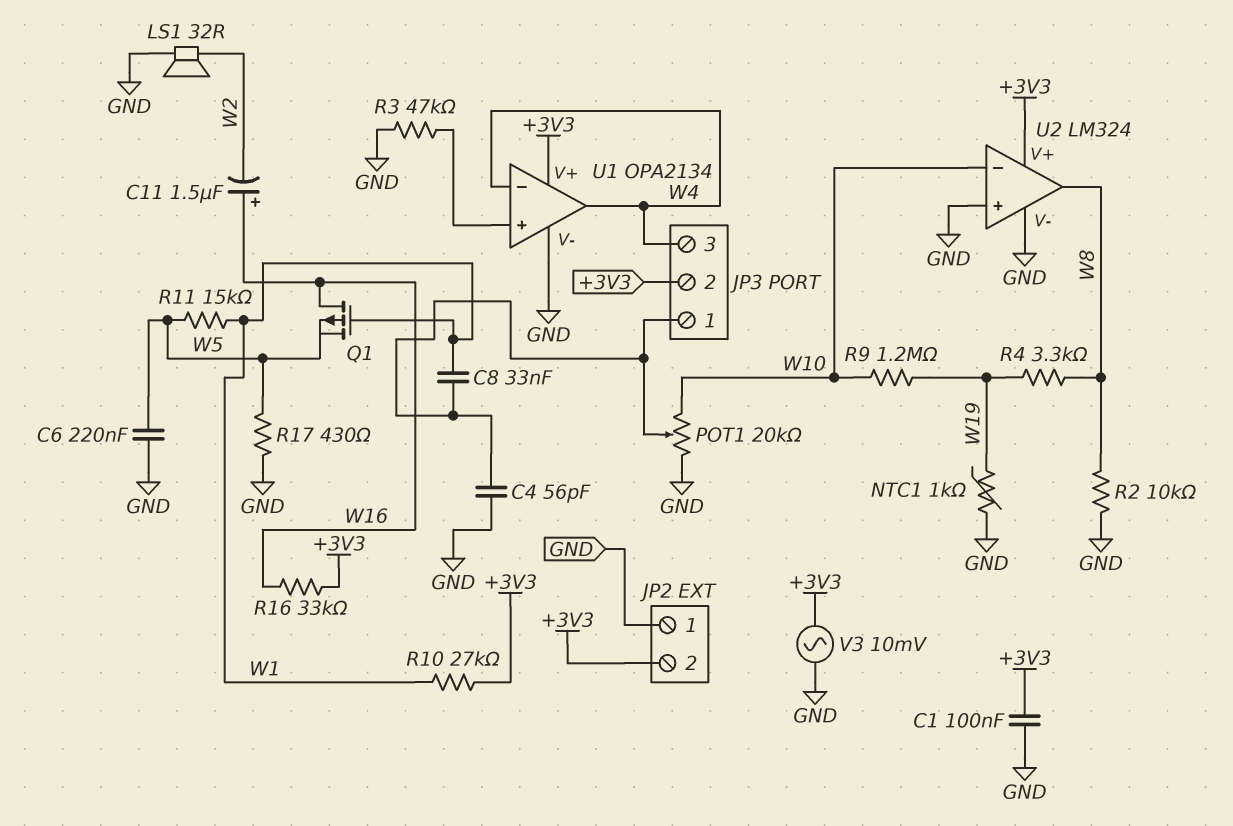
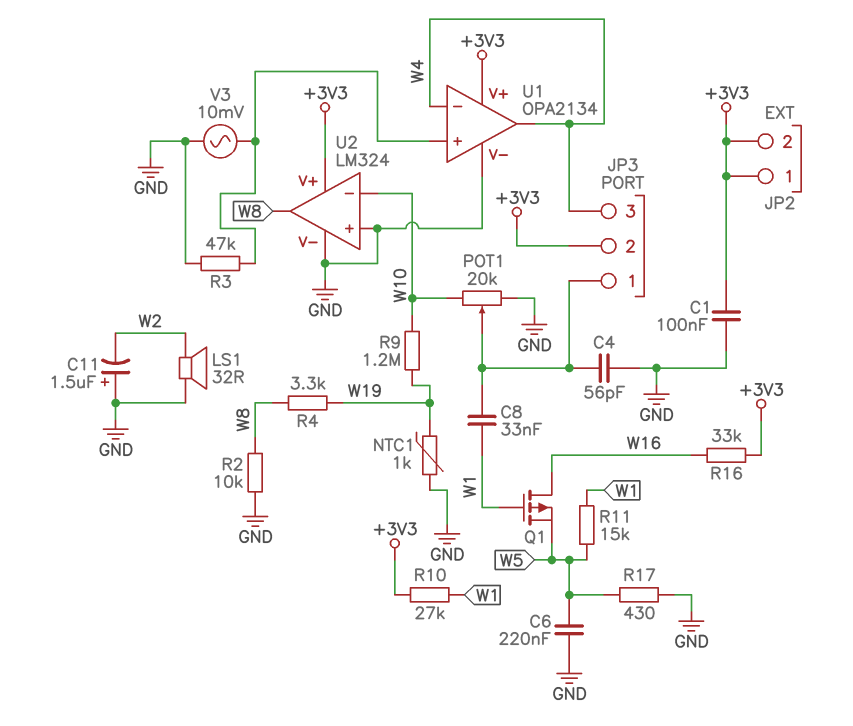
C11: 1.5uF (plus W16, minus W2) -> 1.5uF (plus GND, minus W2)
JP2 pin 1: GND -> +3V3
V3: AC 10mV (+3V3, GND) -> AC 10mV (GND, U1/in+)

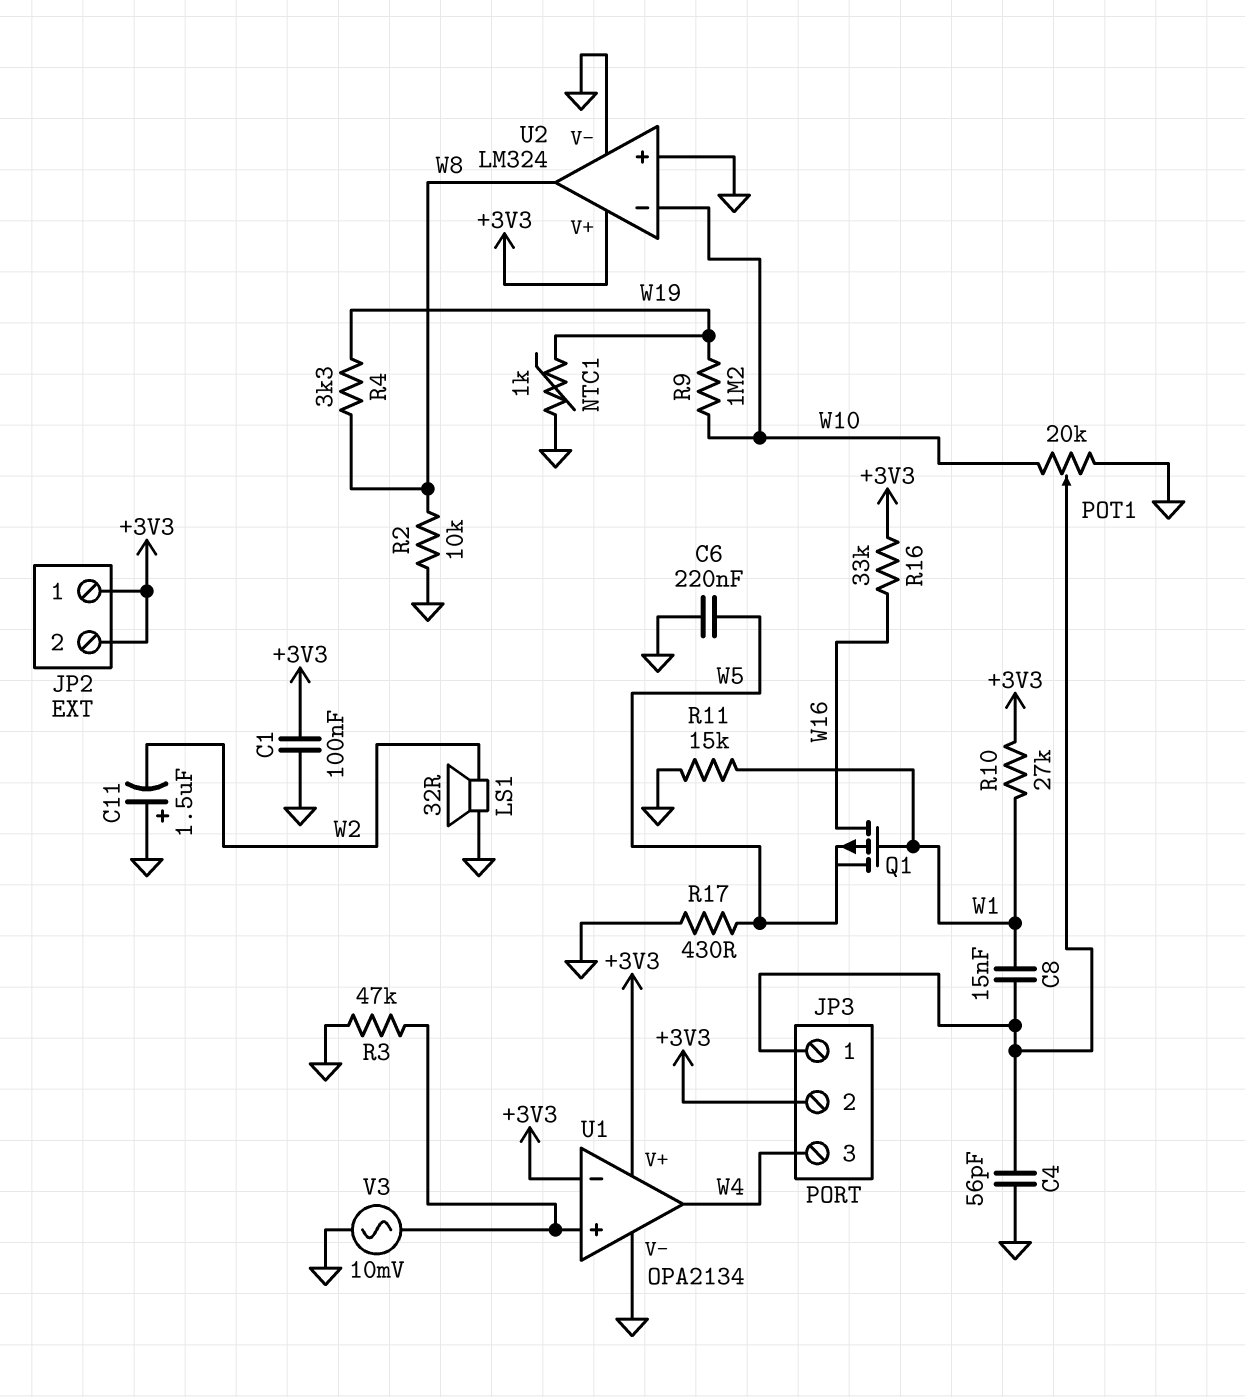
C8: 33nF (JP3/1, W1) -> 15nF (JP3/1, W1)
R11: 15k (W1, W5) -> 15k (GND, W1)
U1 pin in-: W4 -> +3V3

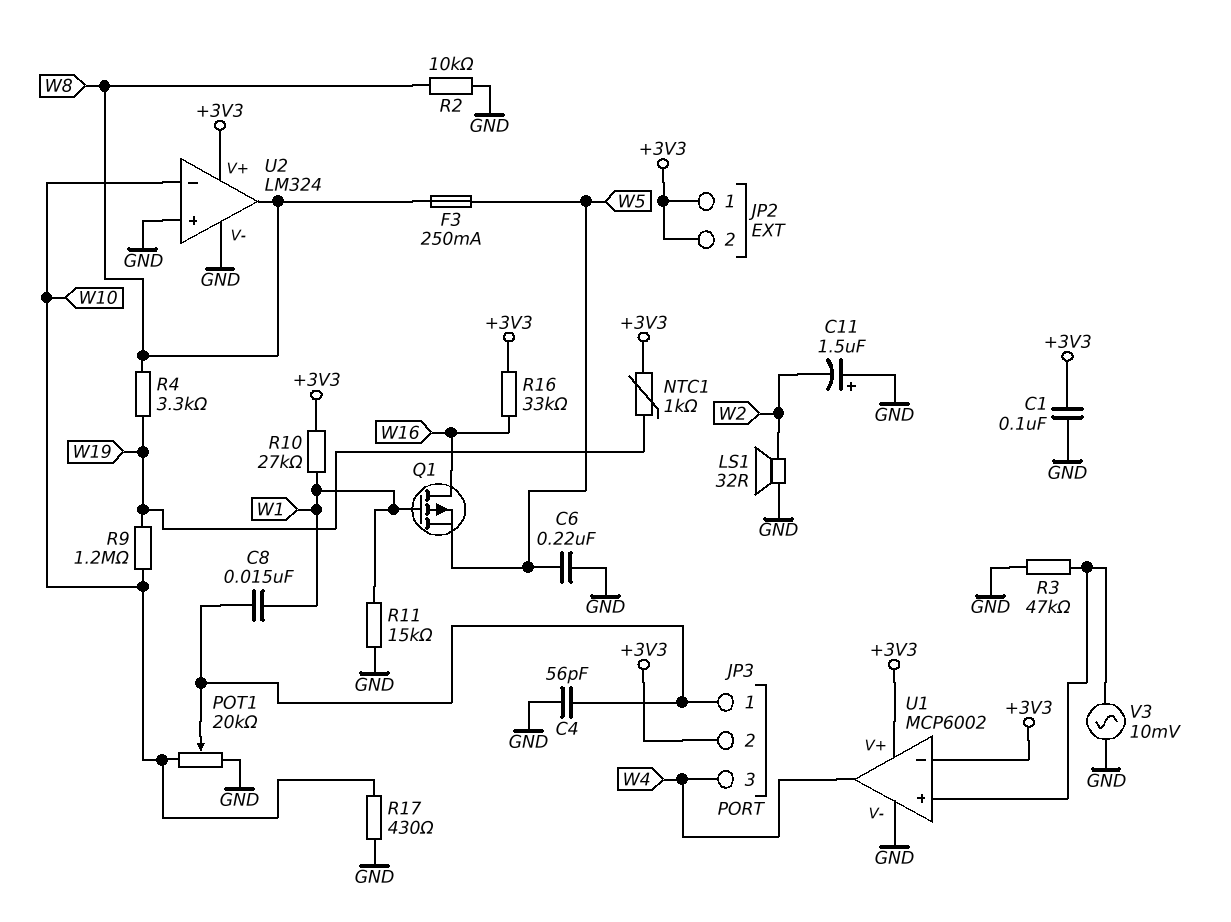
F3: none -> 250mA (W5, W8)
NTC1: 1k (GND, W19) -> 1k (+3V3, W19)
R17: 430 (GND, W5) -> 430 (GND, W10)
U1: OPA2134 -> MCP6002

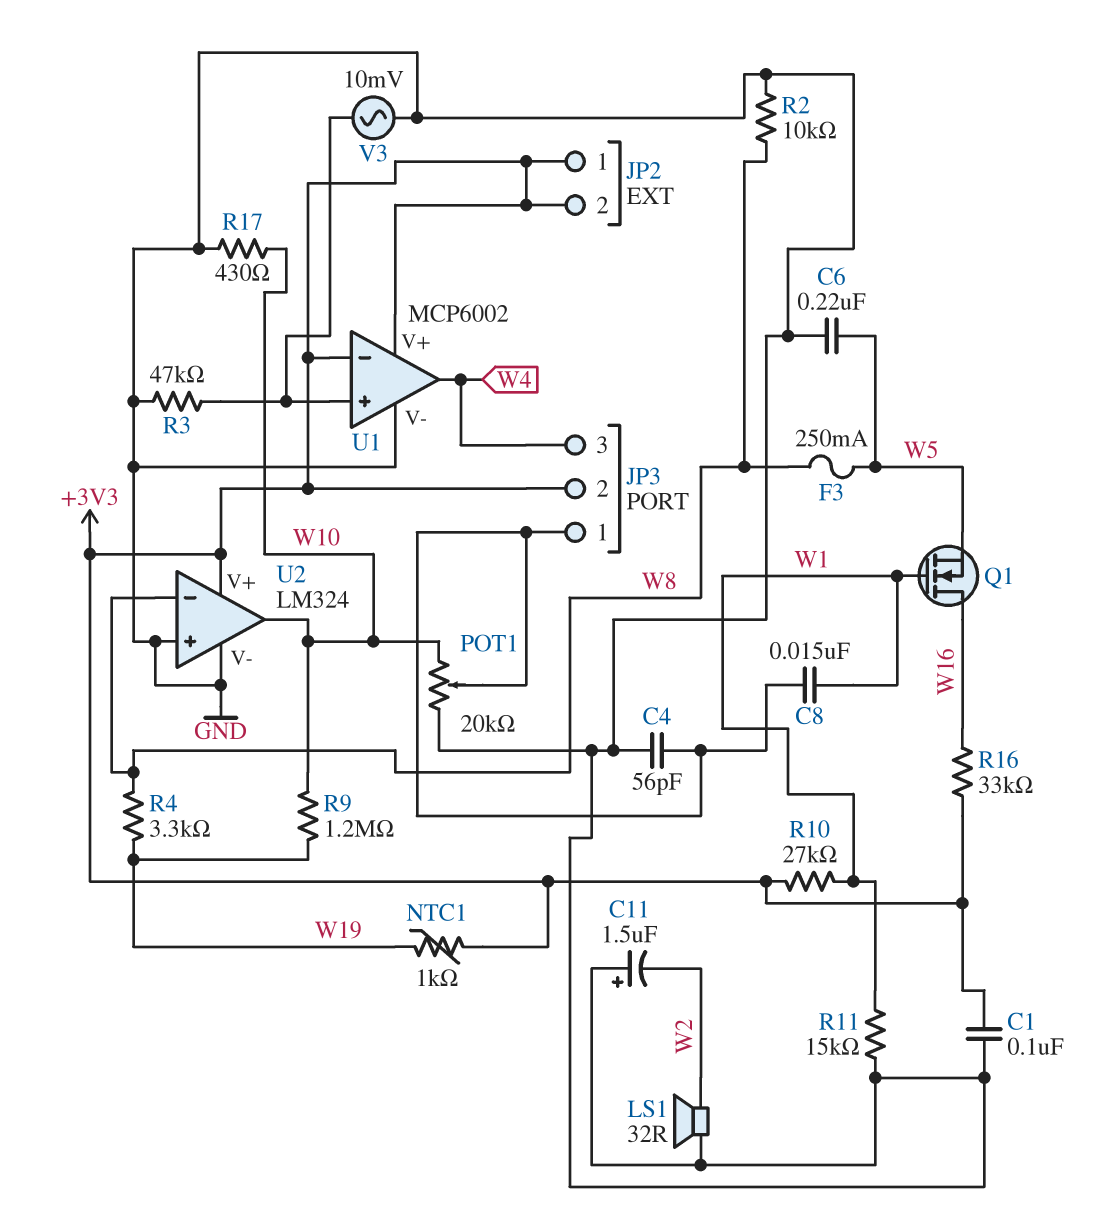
Q1: PMOS (G W1, D W16, S W5) -> NMOS (G W1, D W16, S W5)
U2 pin in-: W10 -> W8
U2 pin out: W8 -> W10

